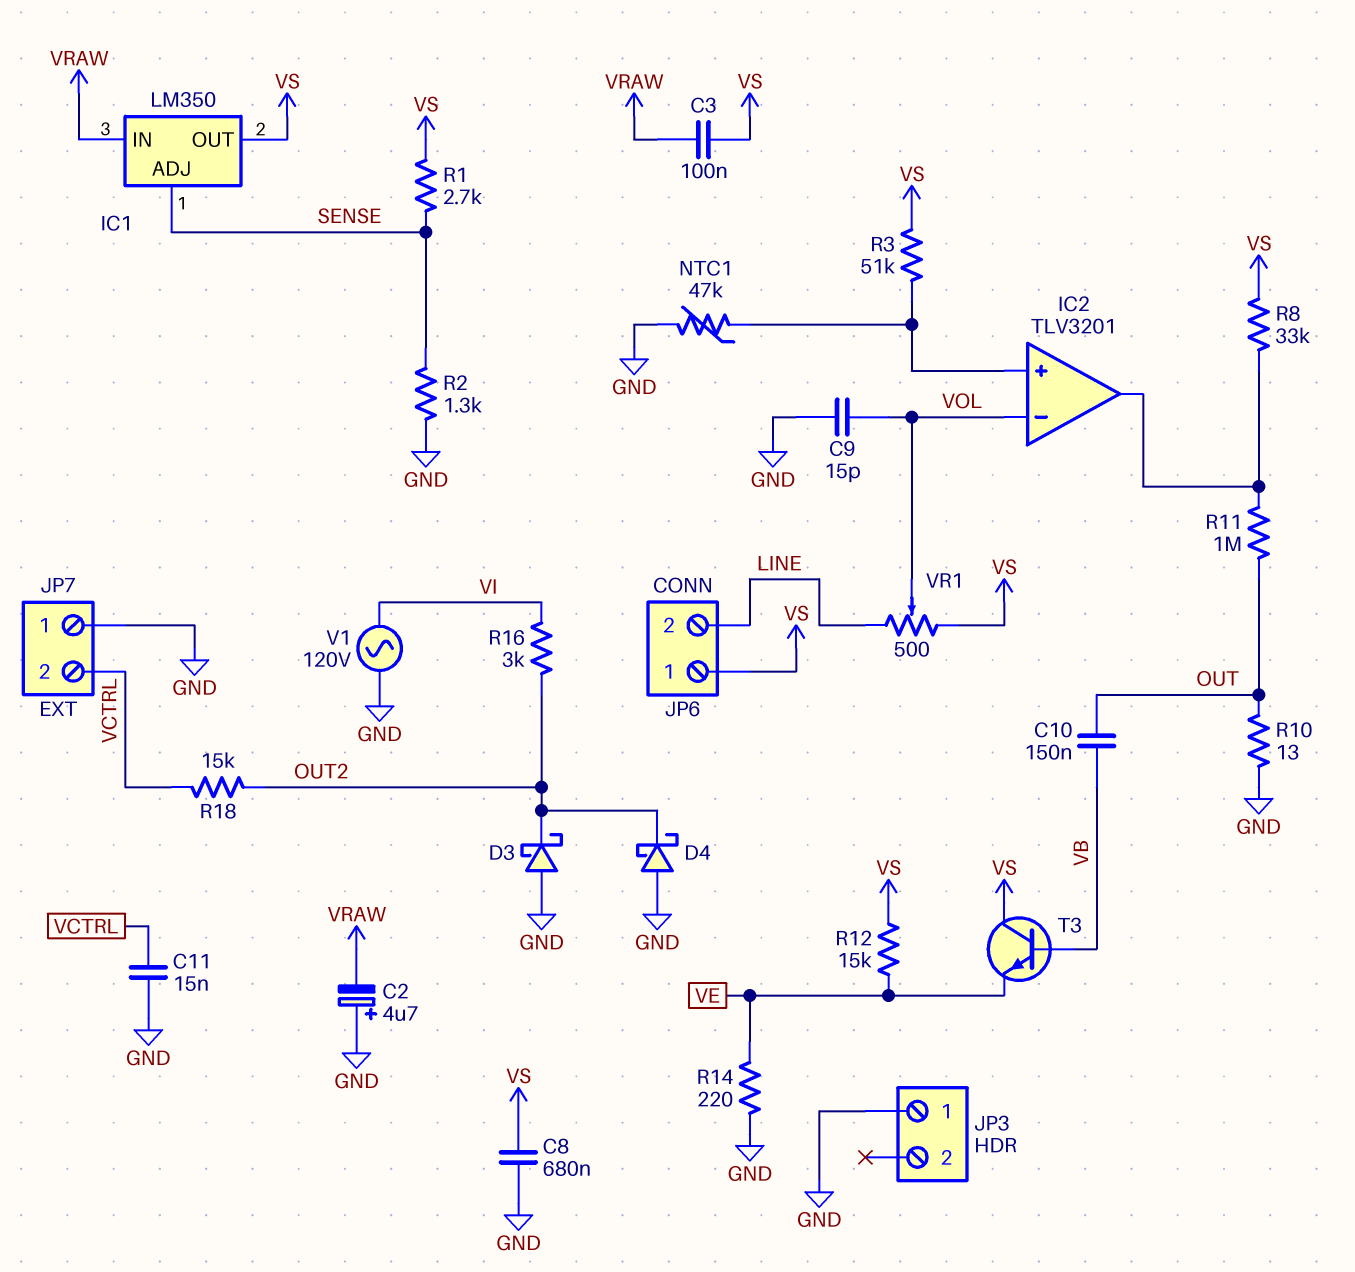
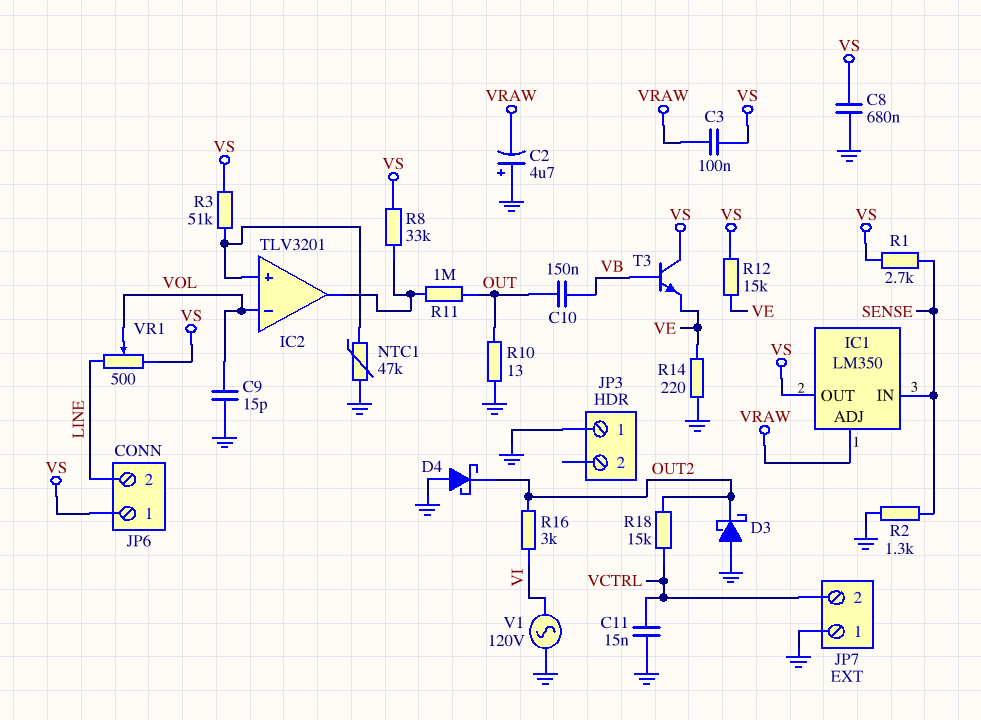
IC1 pin ADJ: SENSE -> VRAW
IC1 pin IN: VRAW -> SENSE

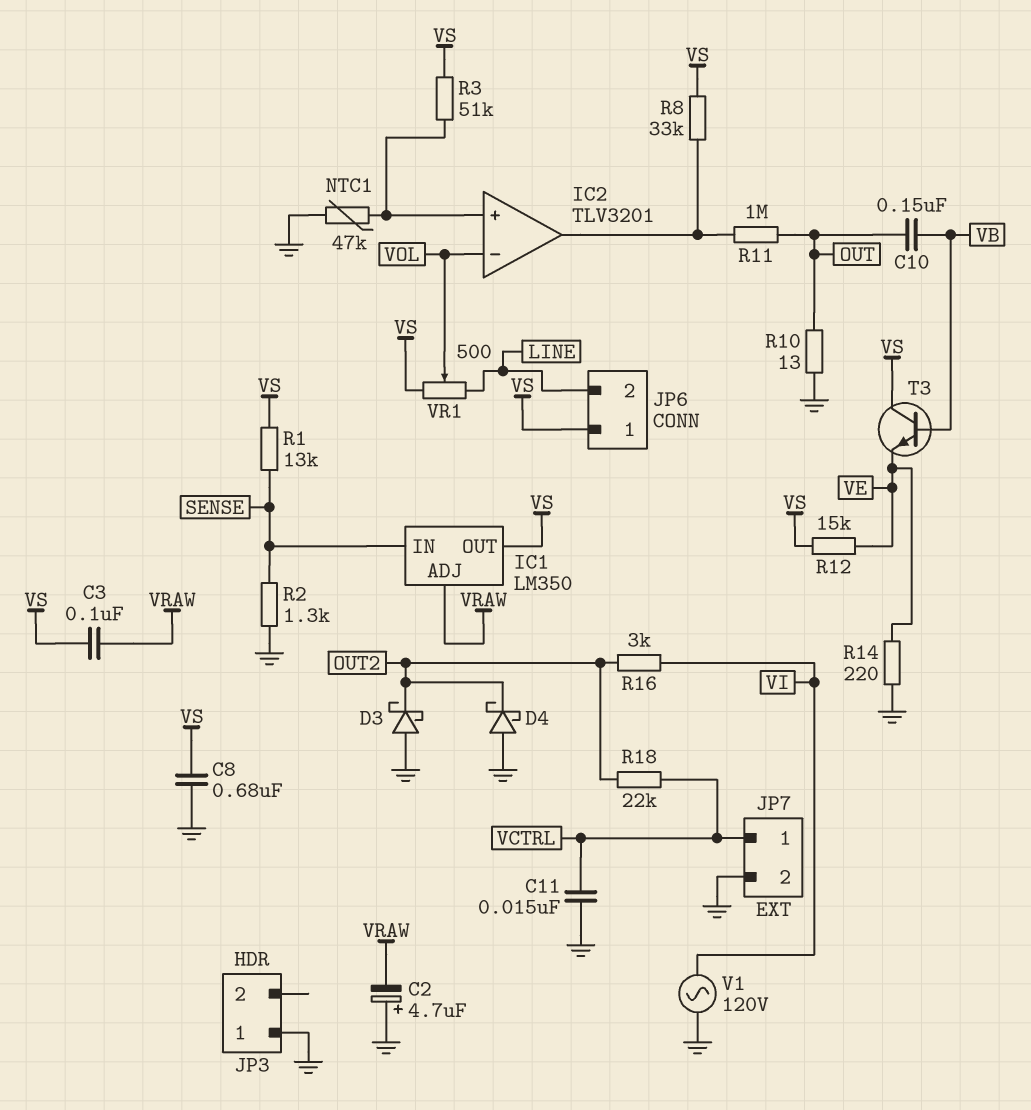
C9: 15pF (GND, VOL) -> none
JP7 pin 1: GND -> VCTRL
JP7 pin 2: VCTRL -> GND
R1: 2.7k (SENSE, VS) -> 13k (SENSE, VS)
R18: 15k (OUT2, VCTRL) -> 22k (OUT2, VCTRL)

